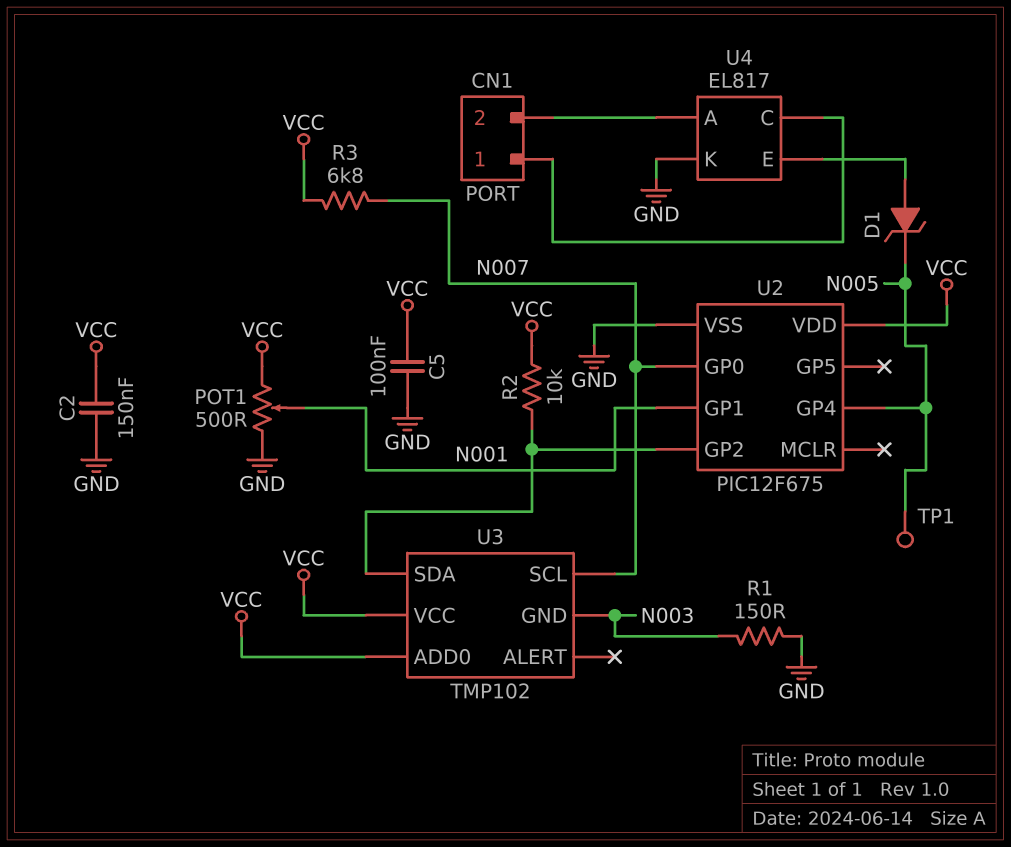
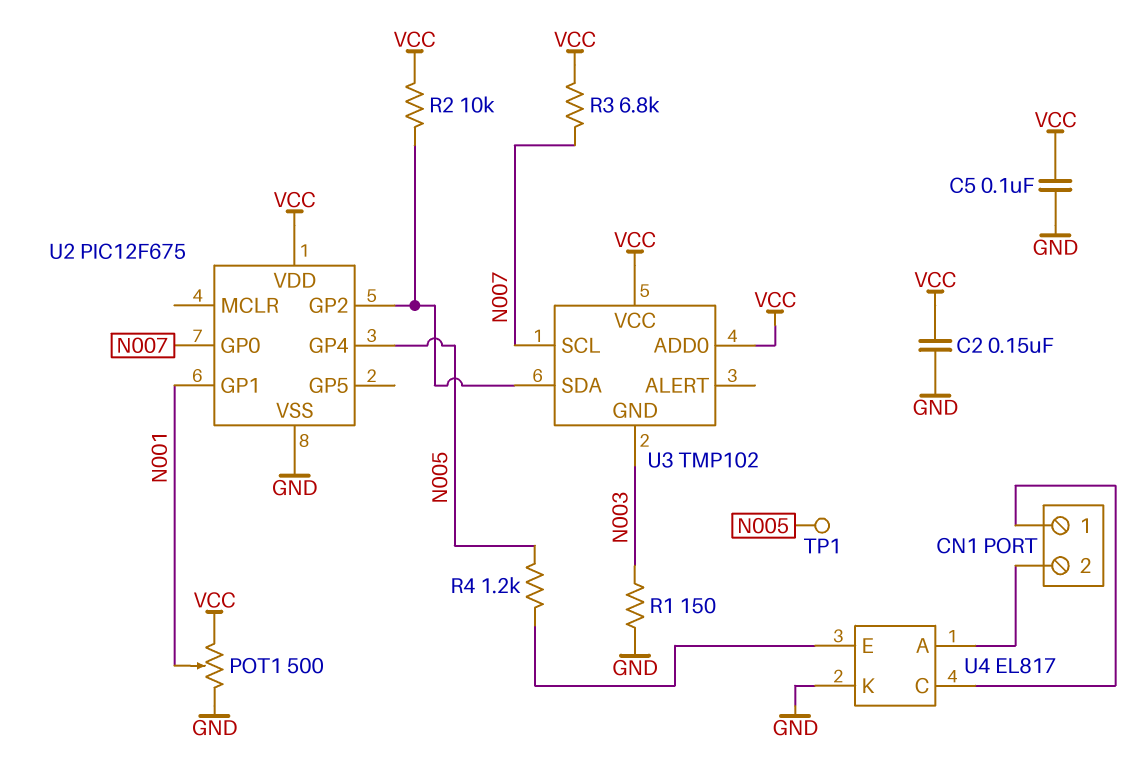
D1: zener (A U4/E, K N005) -> none
R4: none -> 1.2k (N005, U4/E)

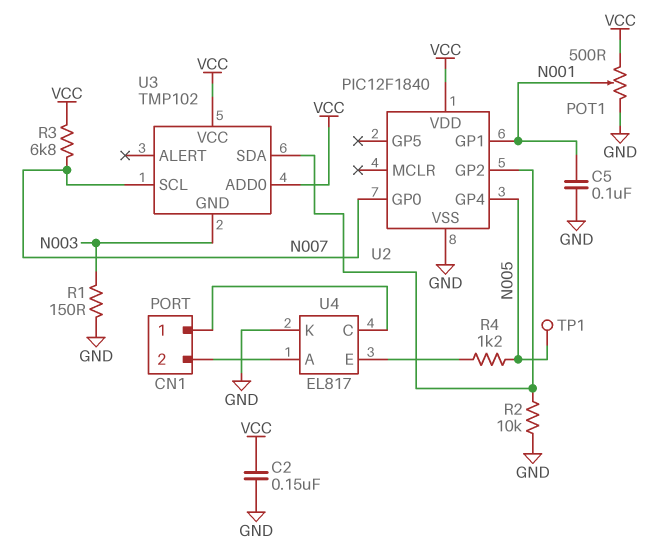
C5: 100nF (GND, VCC) -> 100nF (GND, N001)
R2: 10k (U2/GP2, VCC) -> 10k (GND, U2/GP2)
U2: PIC12F675 -> PIC12F1840

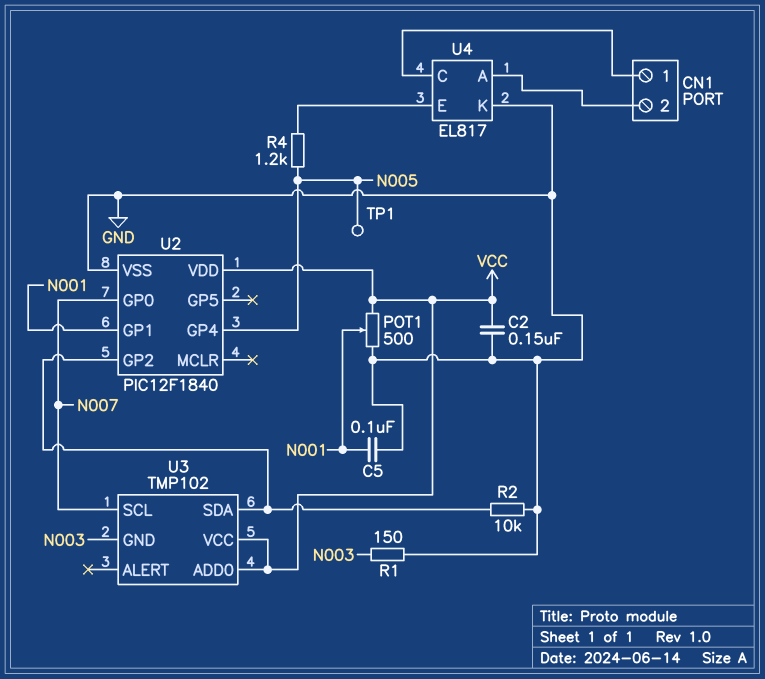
R3: 6.8k (N007, VCC) -> none

